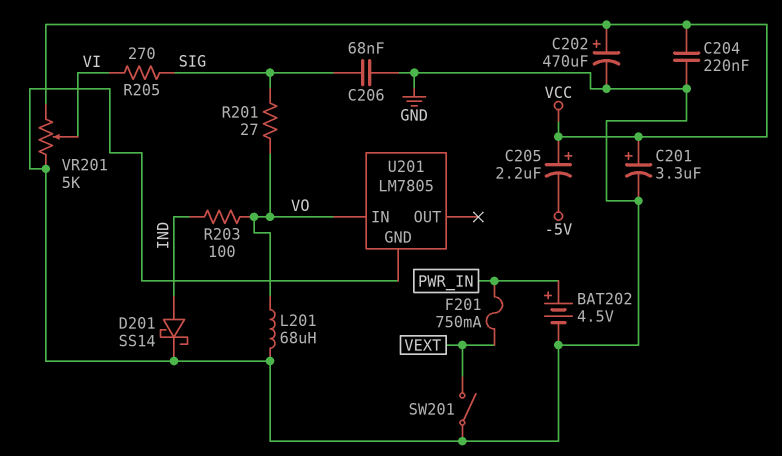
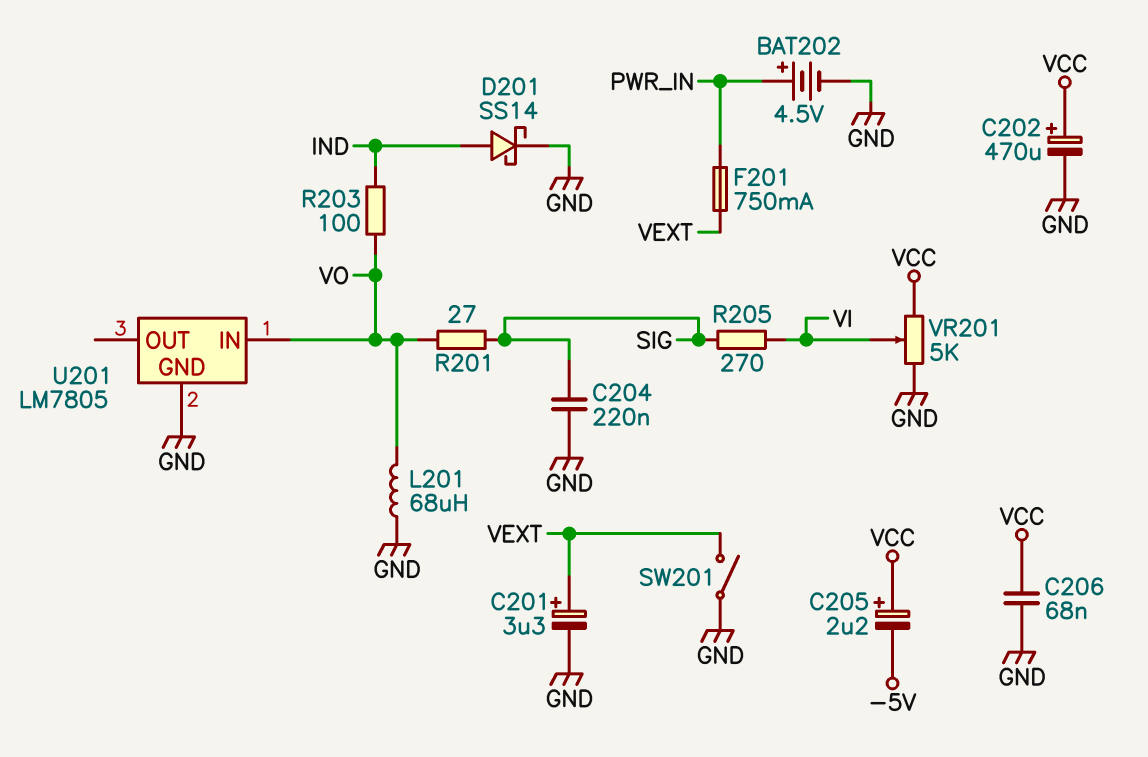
C201: 3.3uF (plus VCC, minus GND) -> 3.3uF (plus VEXT, minus GND)
C204: 220nF (GND, VCC) -> 220nF (GND, SIG)
C206: 68nF (GND, SIG) -> 68nF (GND, VCC)

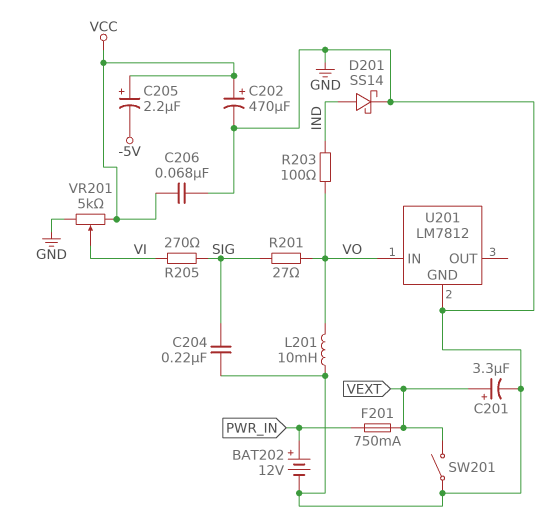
BAT202: 4.5V (plus PWR_IN, minus GND) -> 12V (plus PWR_IN, minus GND)
L201: 68uH (GND, VO) -> 10mH (GND, VO)
U201: LM7805 -> LM7812

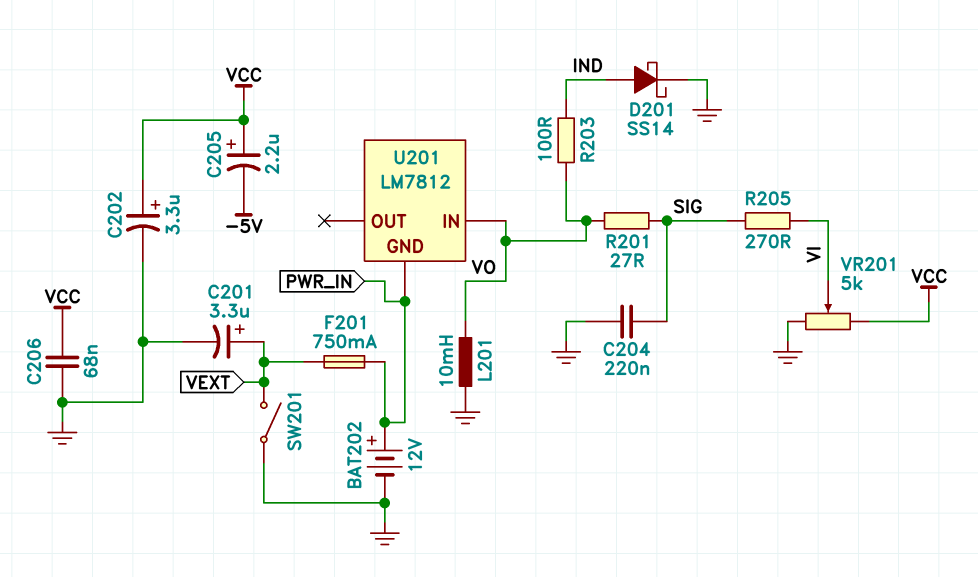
C202: 470uF (plus VCC, minus GND) -> 3.3uF (plus VCC, minus GND)
U201 pin GND: GND -> PWR_IN

